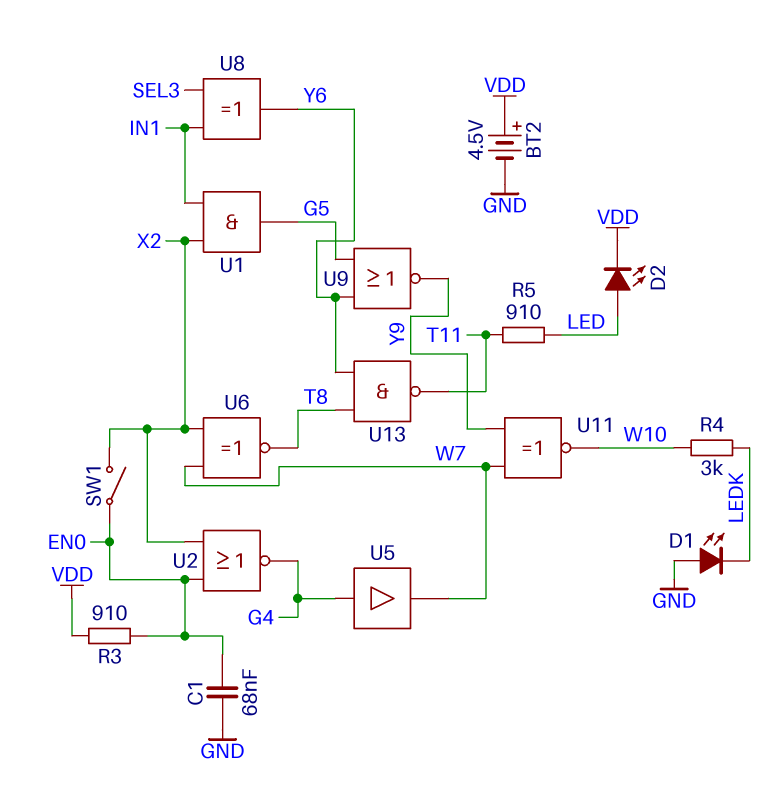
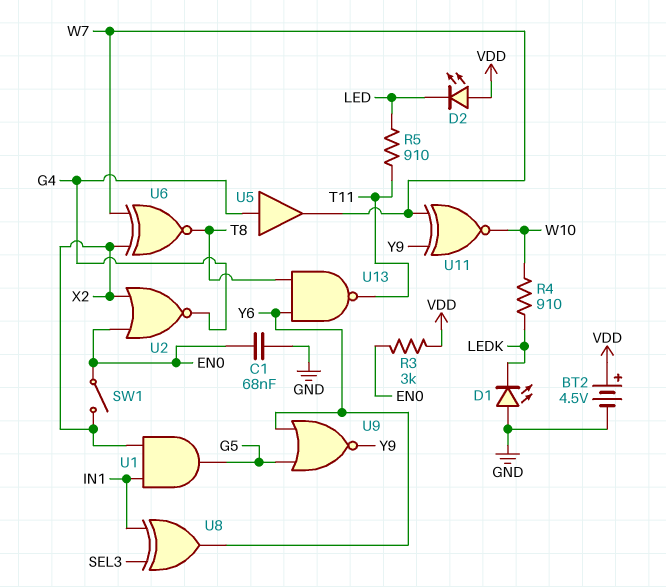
D2: LED (A LED, K VDD) -> LED (A VDD, K LED)
R3: 910 (EN0, VDD) -> 3k (EN0, VDD)
R4: 3k (LEDK, W10) -> 910 (LEDK, W10)

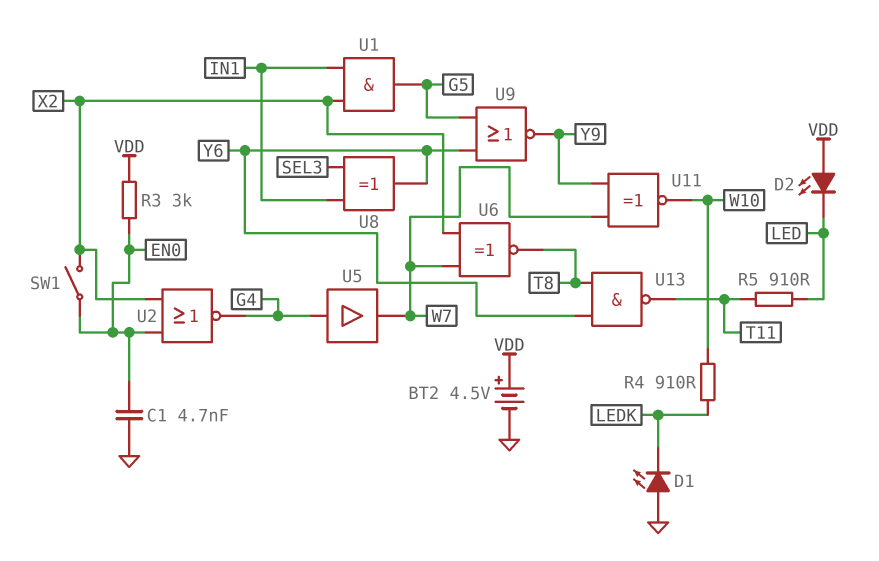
C1: 68nF (EN0, GND) -> 4.7nF (EN0, GND)

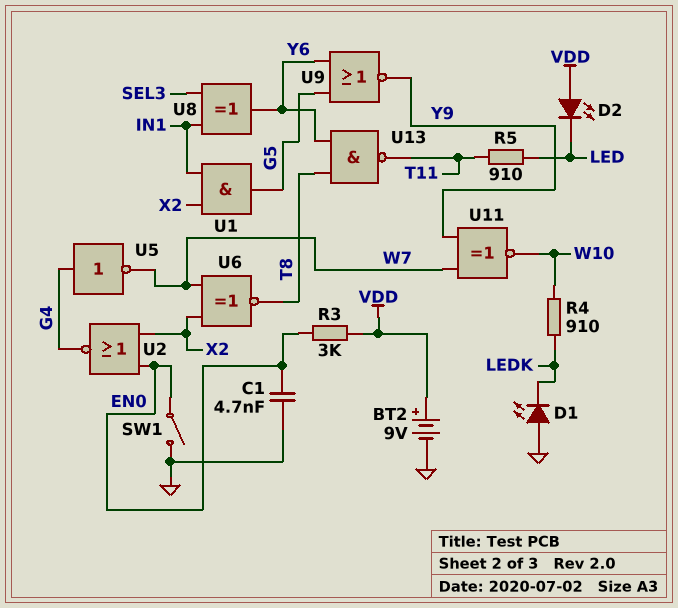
BT2: 4.5V (plus VDD, minus GND) -> 9V (plus VDD, minus GND)
SW1: switch (EN0, X2) -> switch (EN0, GND)
U5: buffer (in G4, out W7) -> NOT (in G4, out W7)

